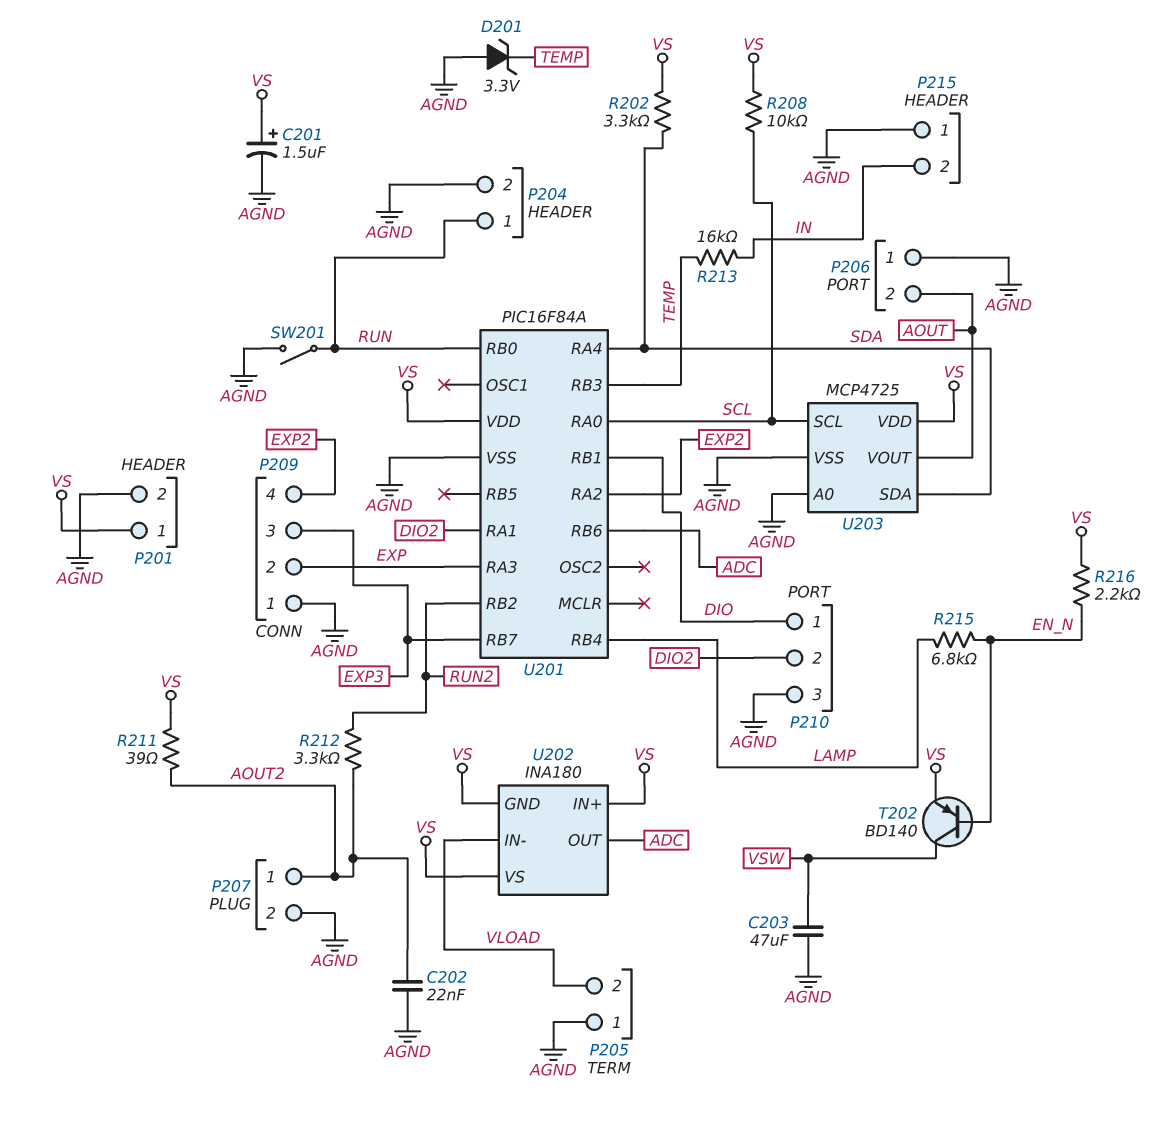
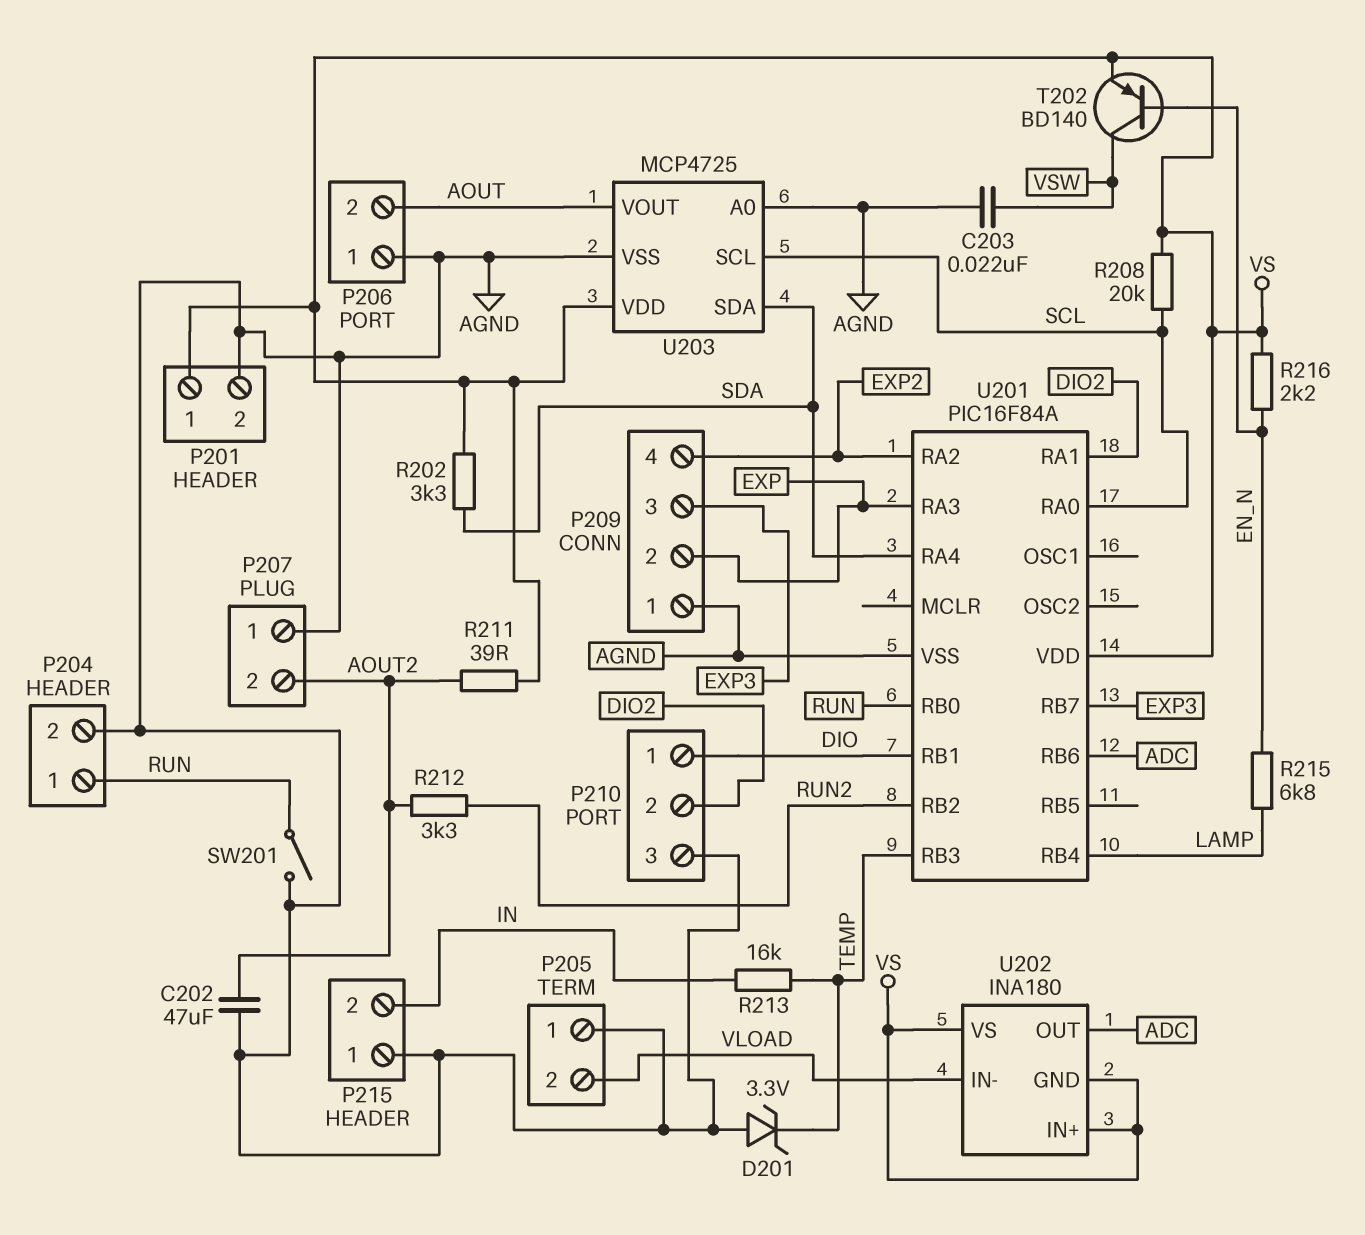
C201: 1.5uF (plus VS, minus AGND) -> none
C202: 22nF (AGND, AOUT2) -> 47uF (AGND, AOUT2)
C203: 47uF (AGND, VSW) -> 22nF (AGND, VSW)
P207 pin 1: AOUT2 -> AGND
P207 pin 2: AGND -> AOUT2
R208: 10k (SCL, VS) -> 20k (SCL, VS)

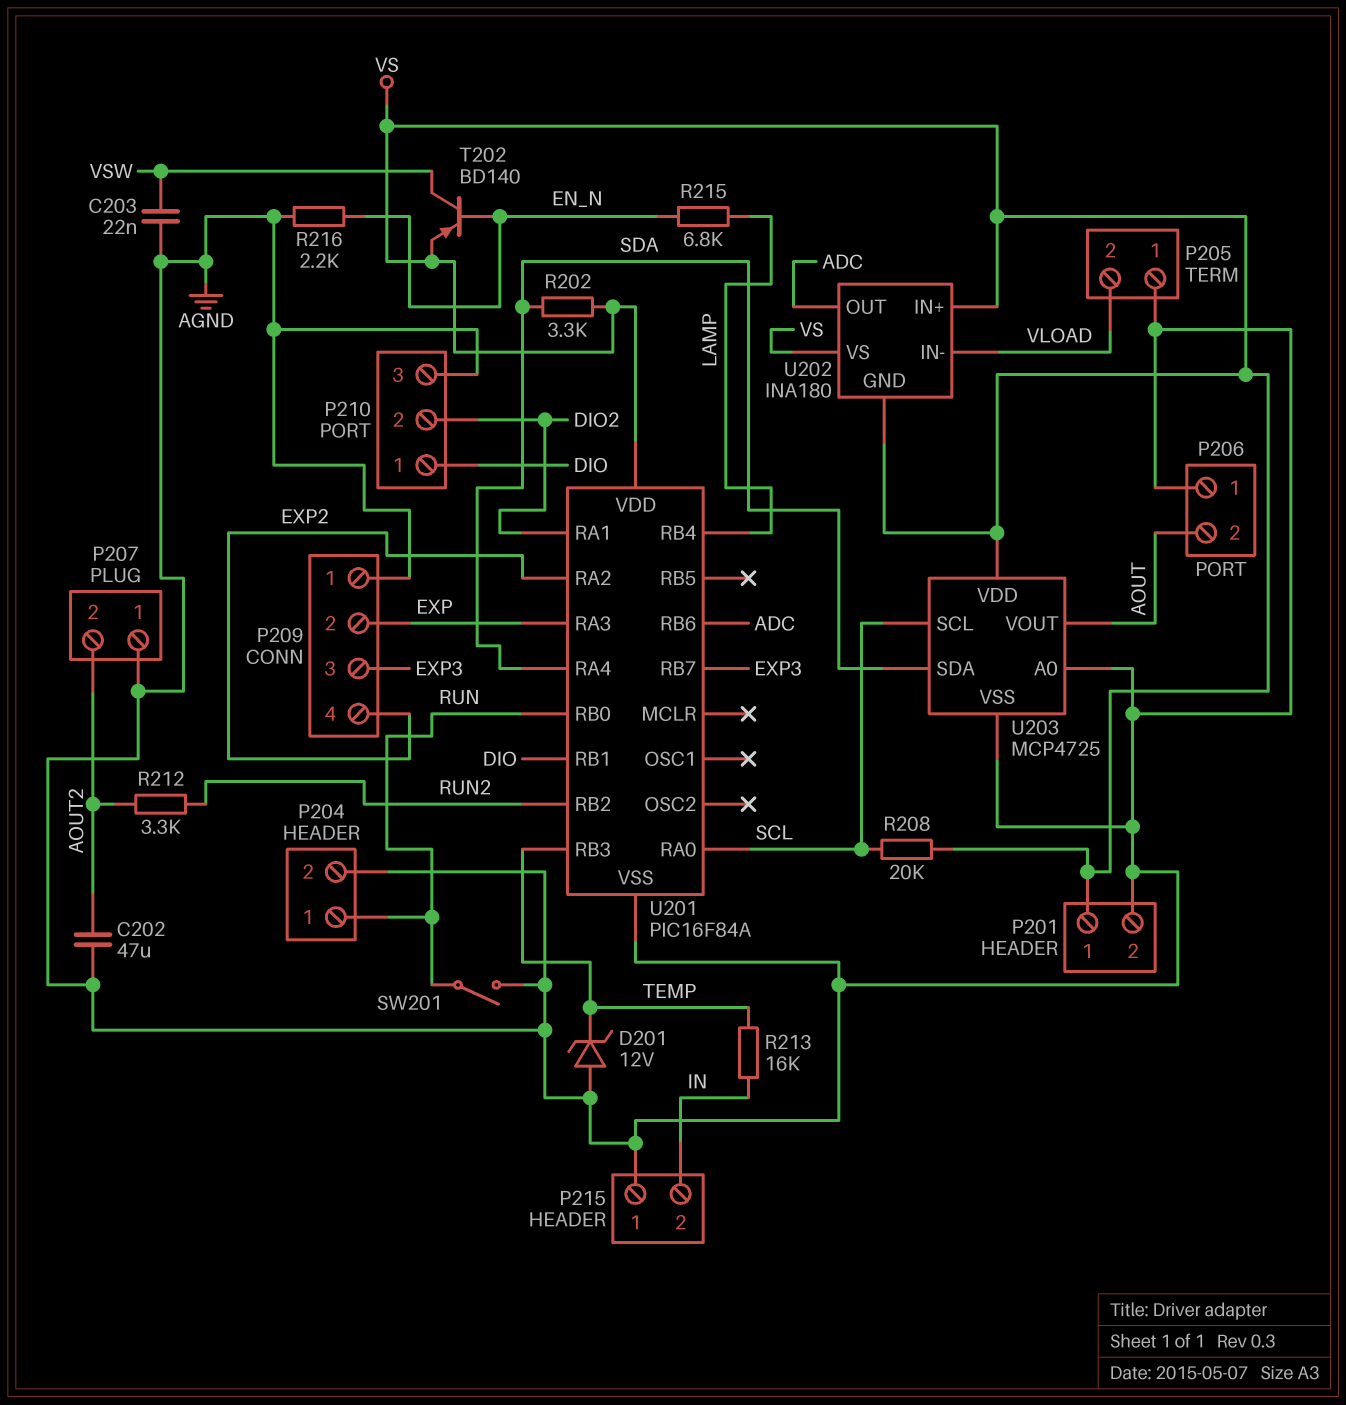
D201: zener 3.3V (A AGND, K TEMP) -> zener 12V (A AGND, K TEMP)
R211: 39 (AOUT2, VS) -> none
R216: 2.2k (EN_N, VS) -> 2.2k (AGND, EN_N)

